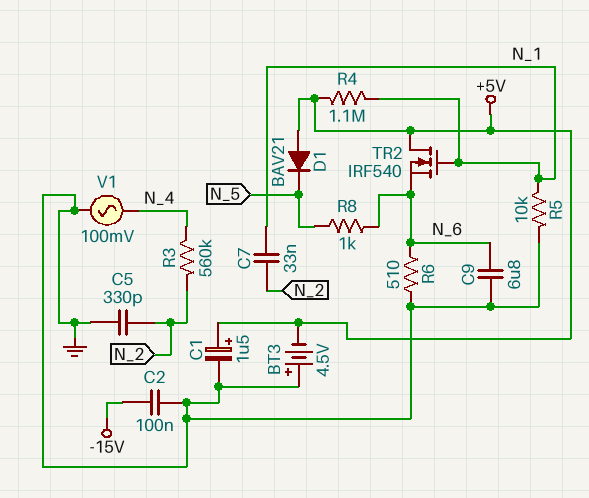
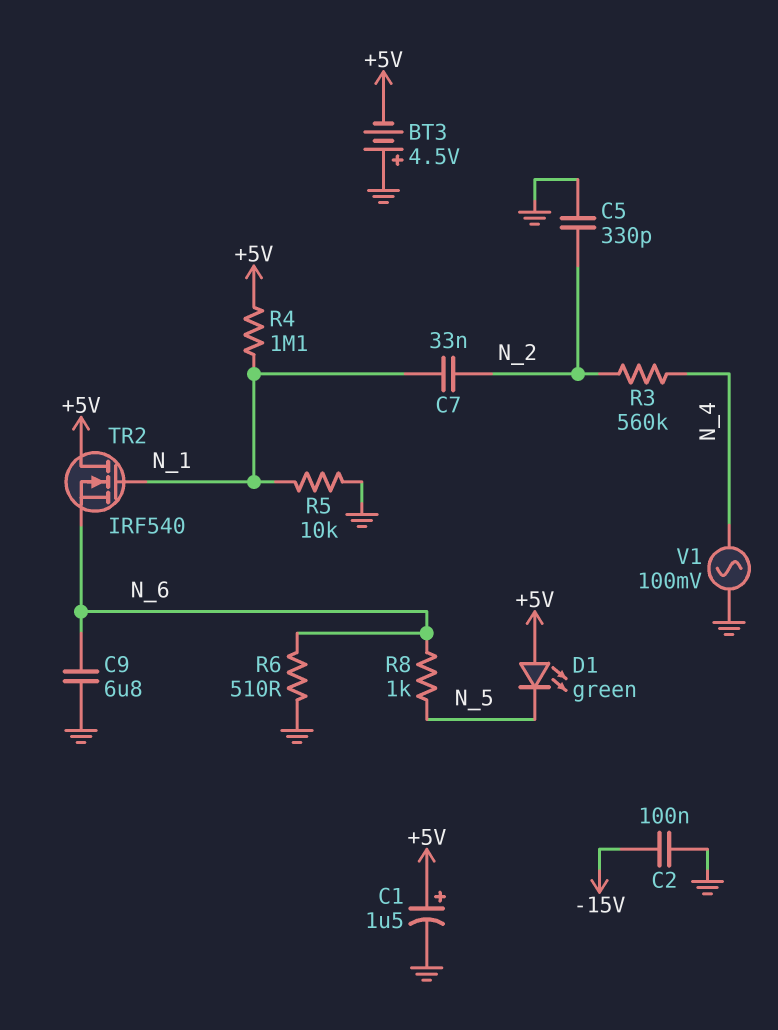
D1: diode BAV21 (A +5V, K N_5) -> LED green (A +5V, K N_5)

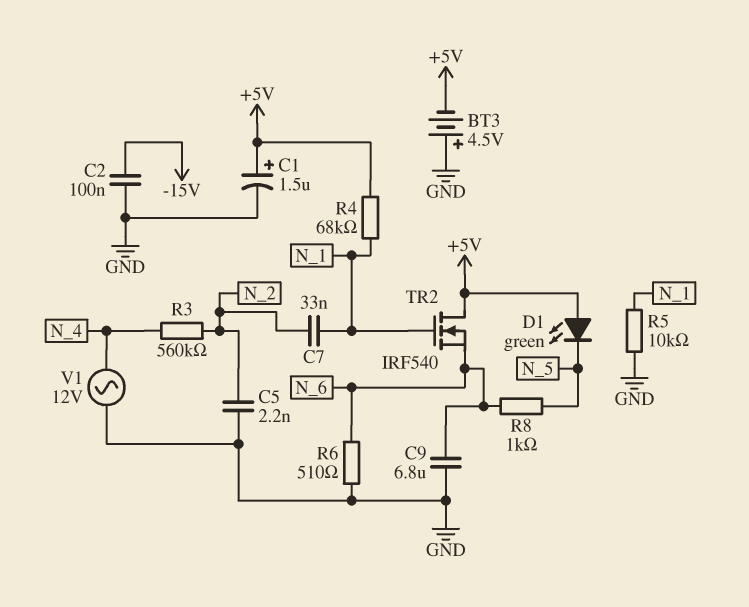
C5: 330pF (GND, N_2) -> 2.2nF (GND, N_2)
R4: 1.1M (+5V, N_1) -> 68k (+5V, N_1)
V1: AC 100mV (GND, N_4) -> AC 12V (GND, N_4)

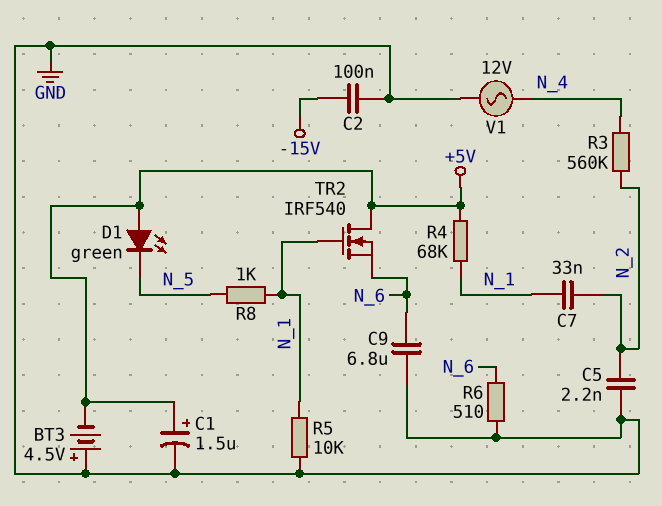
R8: 1k (N_5, N_6) -> 1k (N_1, N_5)

